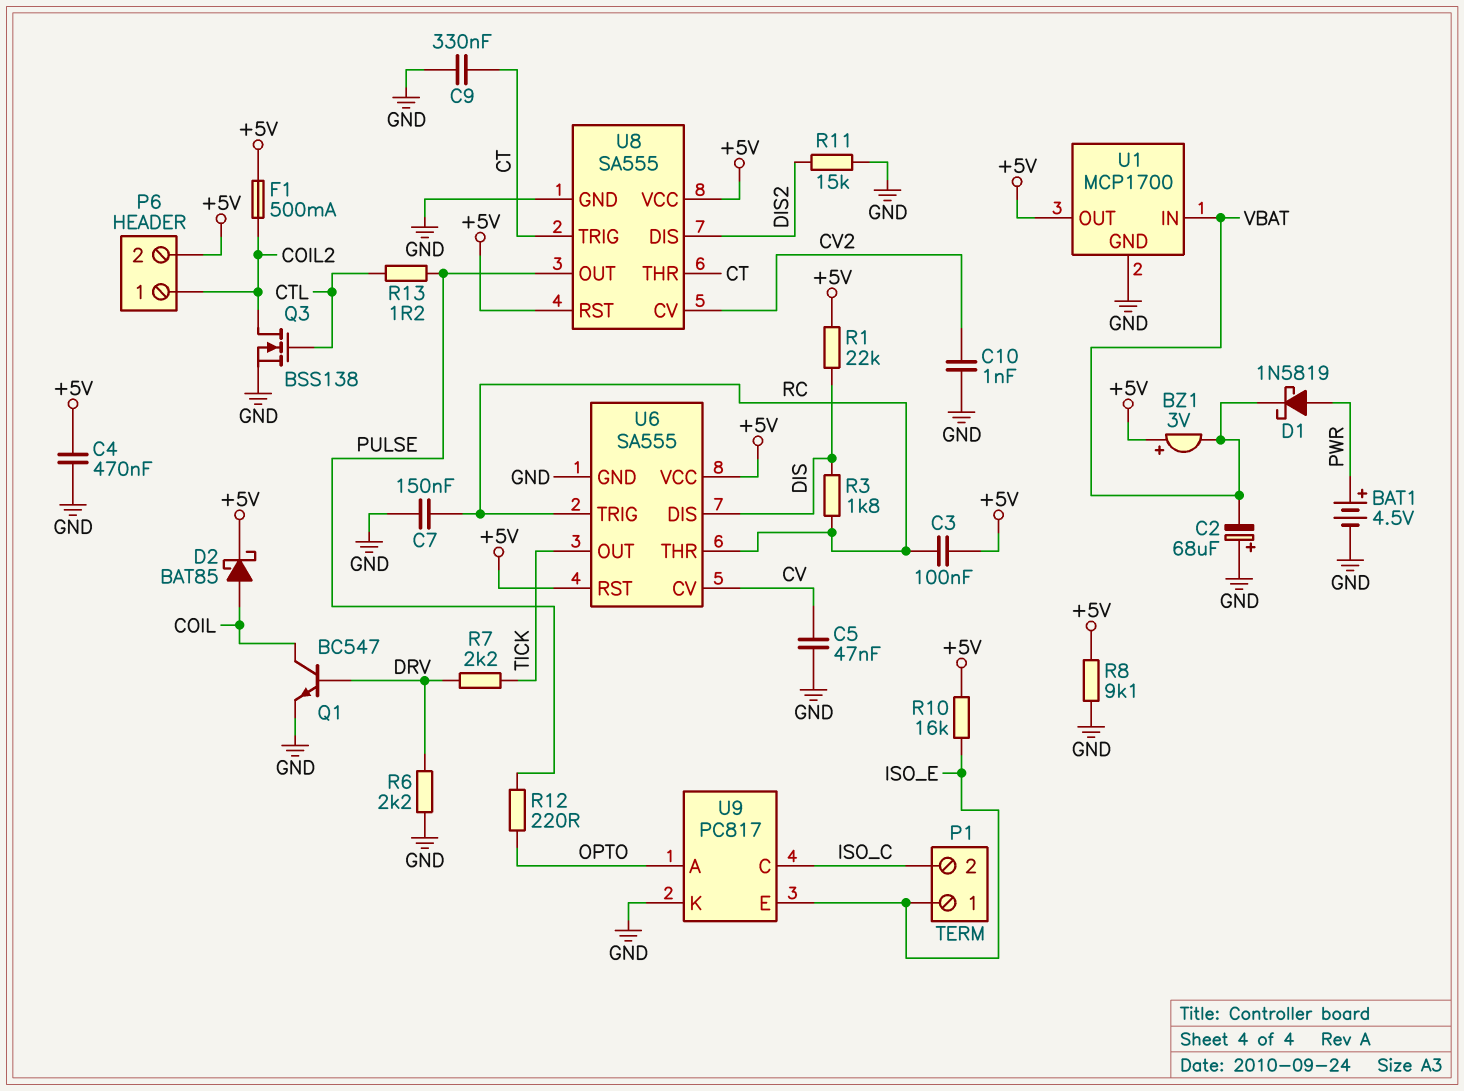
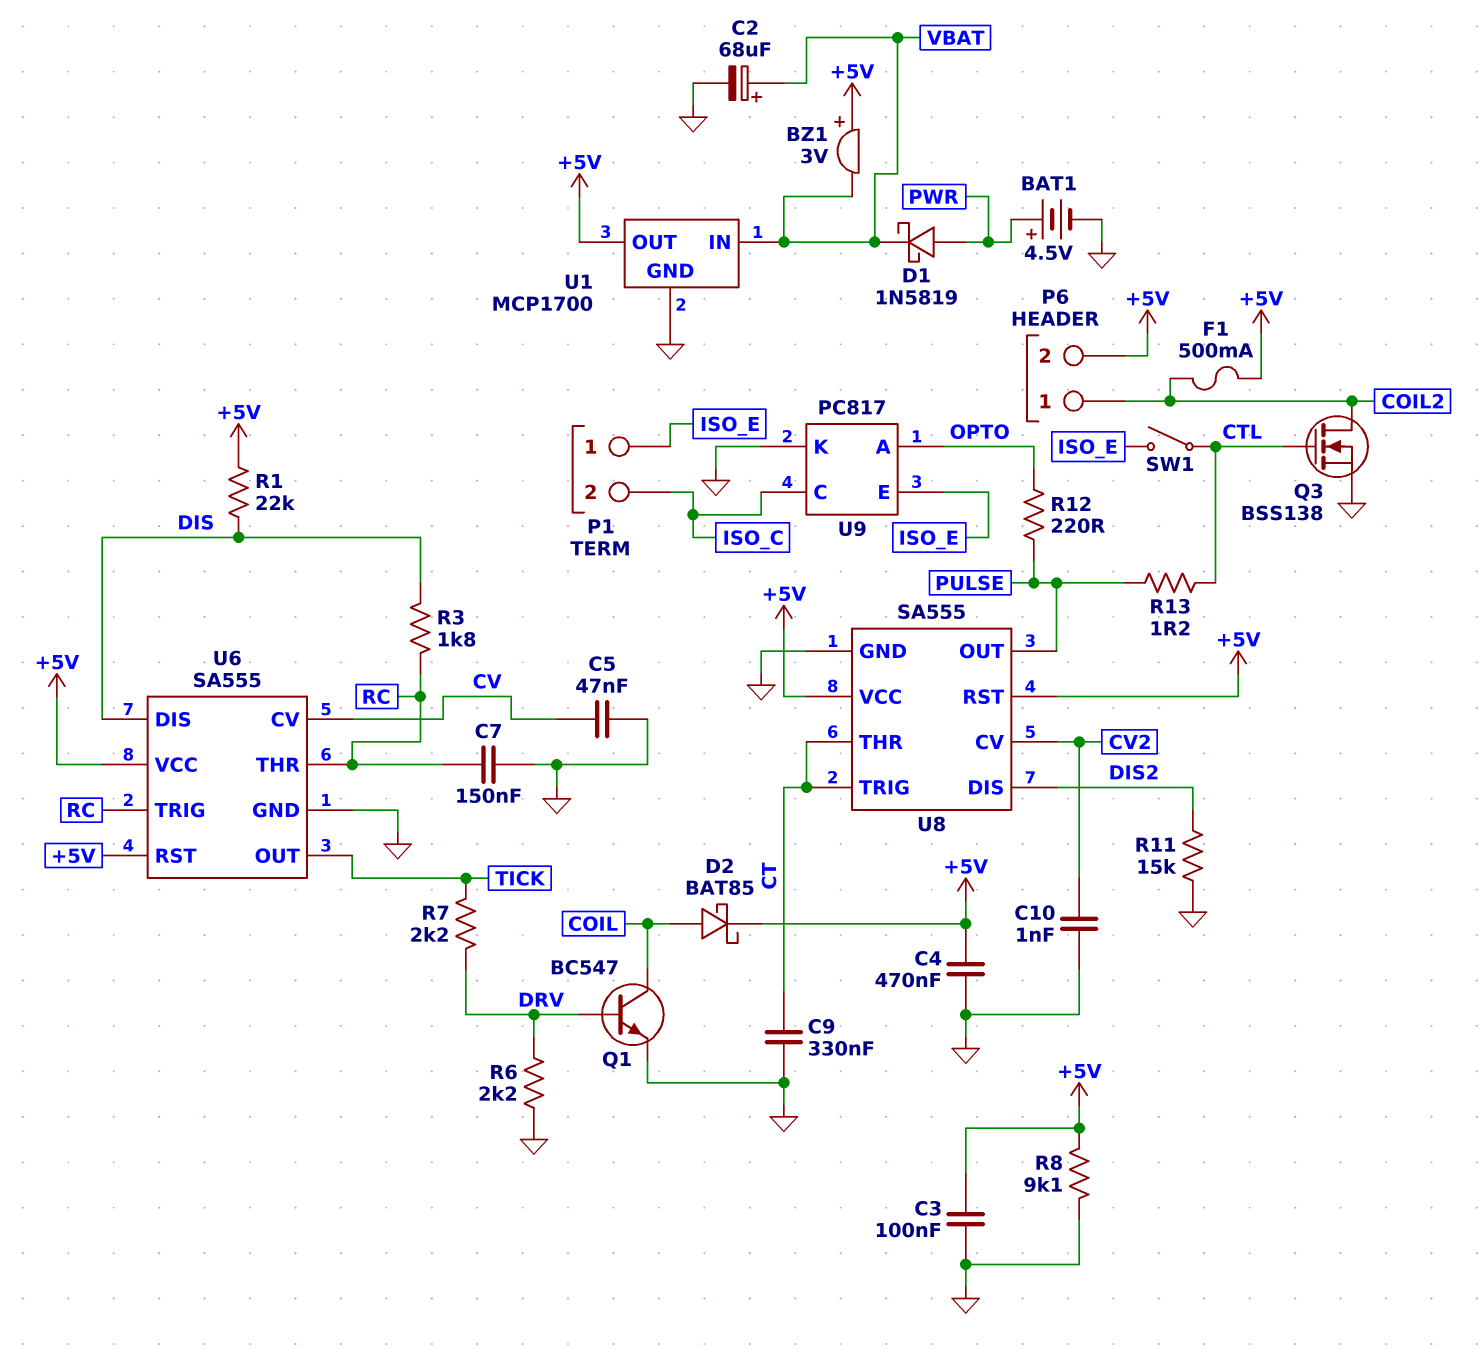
C2: 68uF (plus GND, minus VBAT) -> 68uF (plus VBAT, minus GND)
C3: 100nF (+5V, RC) -> 100nF (+5V, GND)
R10: 16k (+5V, ISO_E) -> none
SW1: none -> switch (CTL, ISO_E)

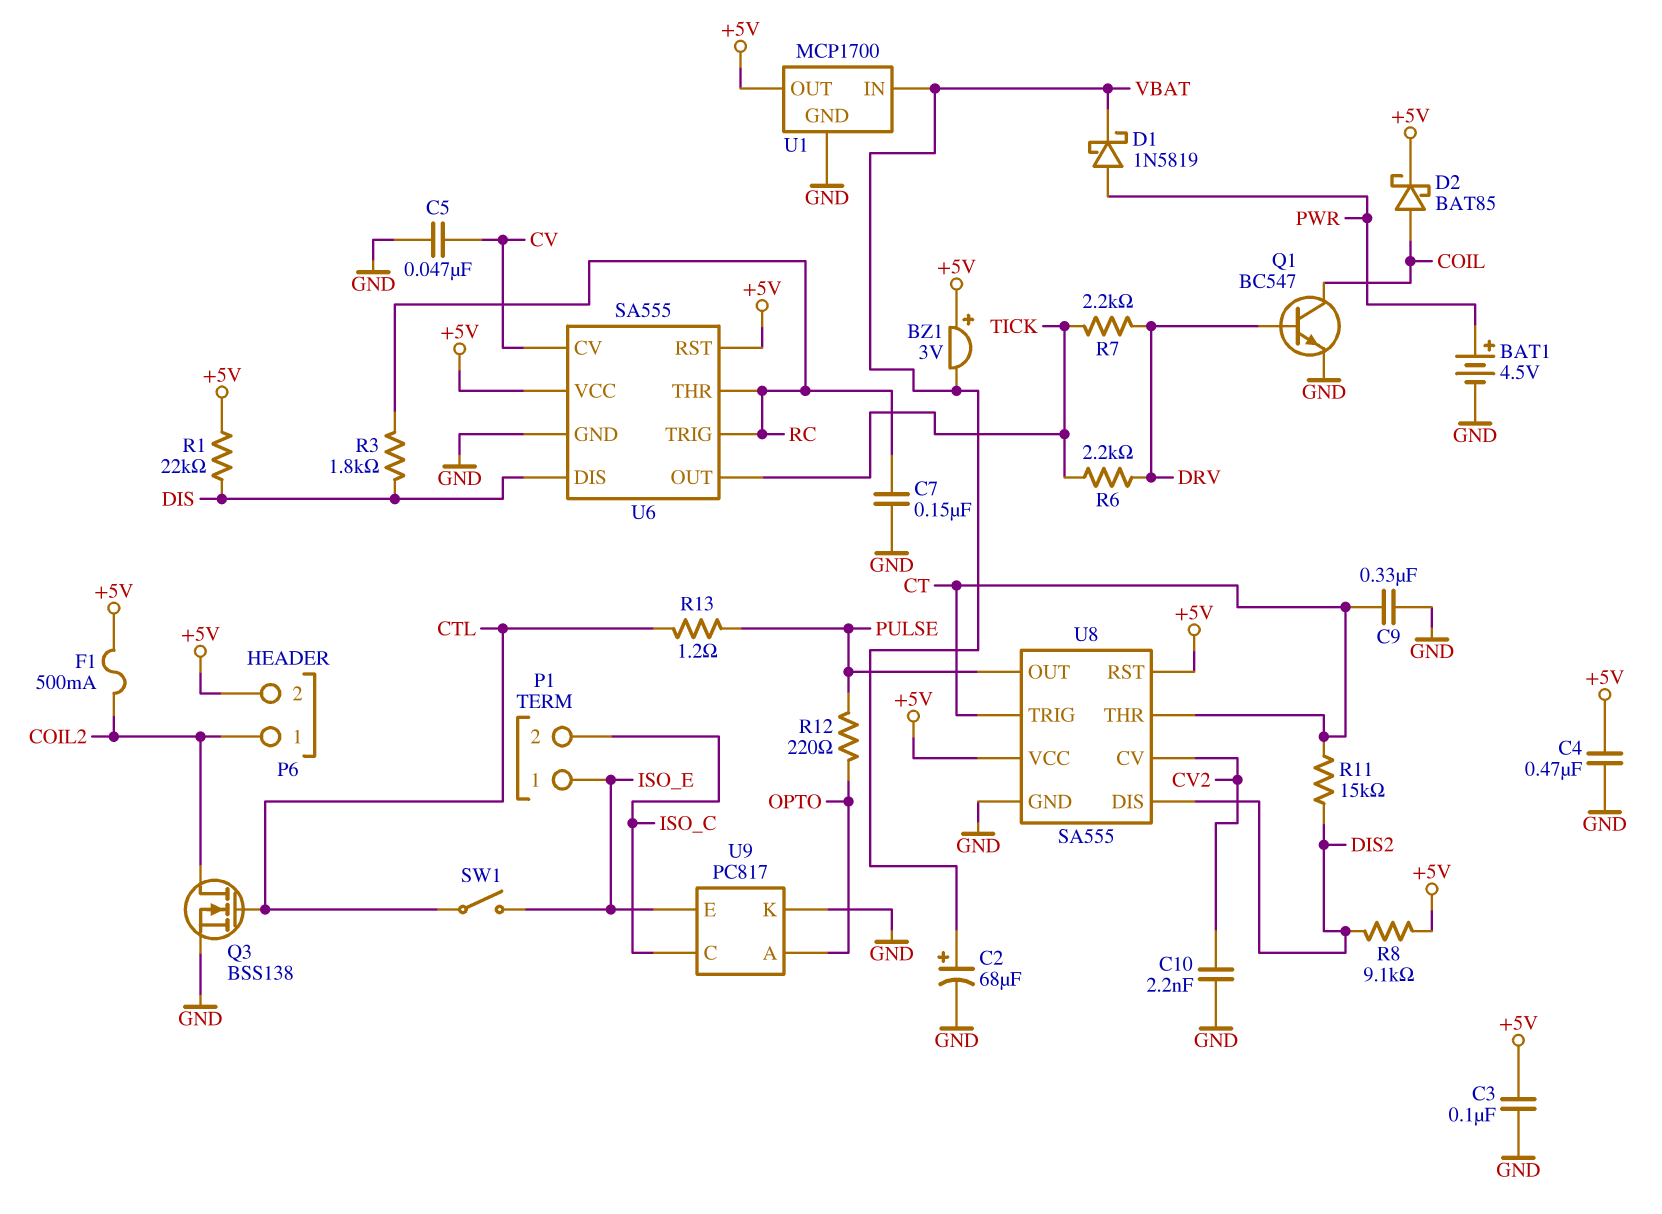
C10: 1nF (CV2, GND) -> 2.2nF (CV2, GND)
R6: 2.2k (DRV, GND) -> 2.2k (DRV, TICK)
R8: 9.1k (+5V, GND) -> 9.1k (+5V, DIS2)
R11: 15k (DIS2, GND) -> 15k (CT, DIS2)

